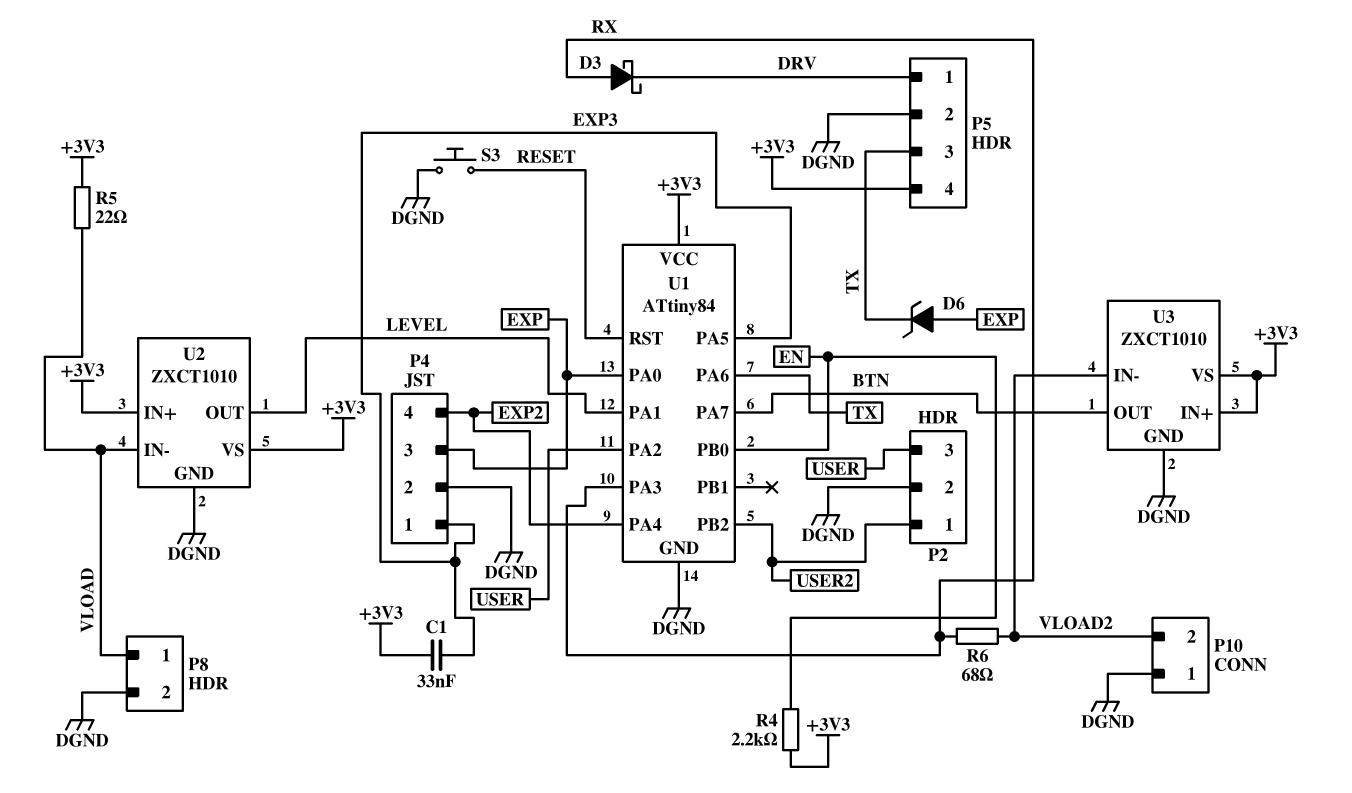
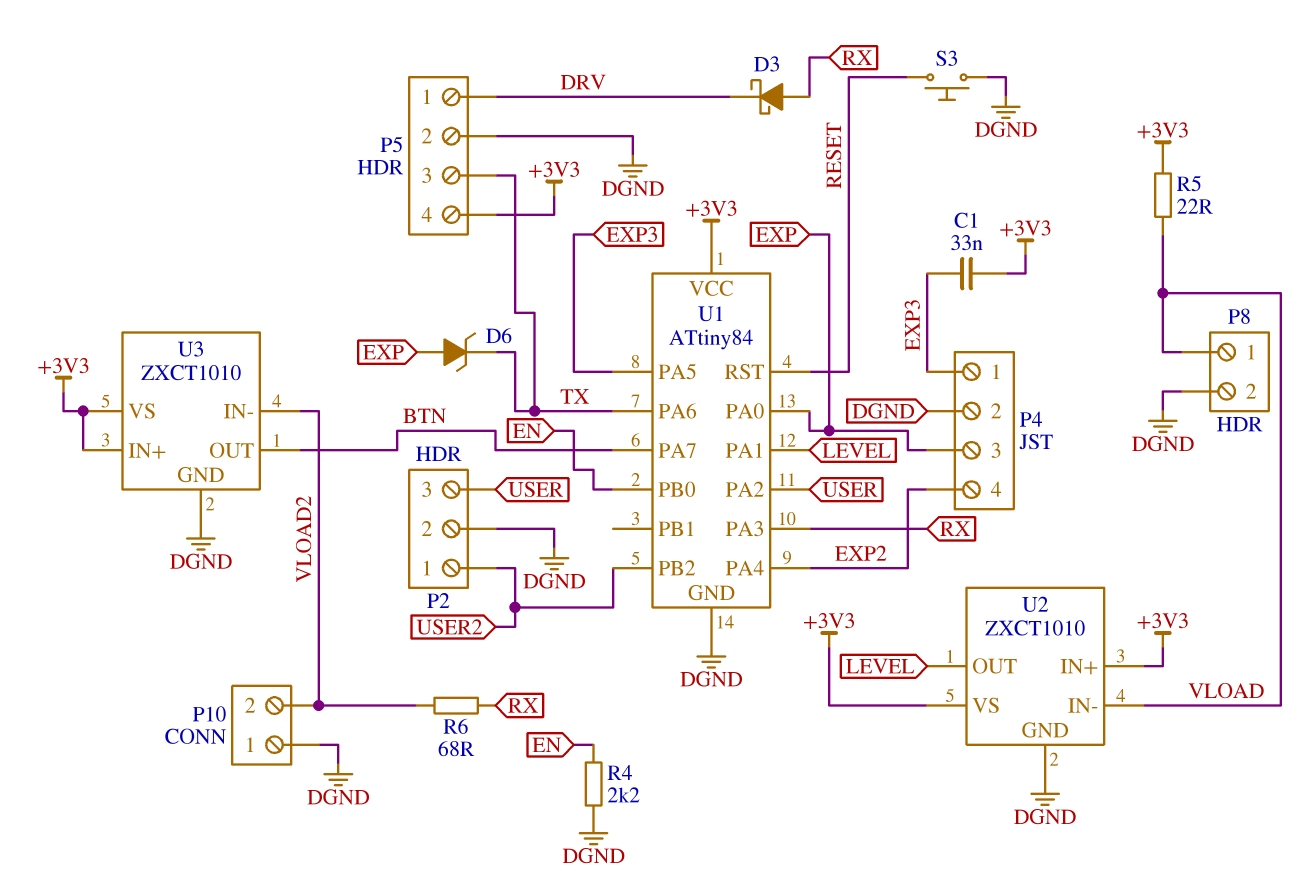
R4: 2.2k (+3V3, EN) -> 2.2k (DGND, EN)

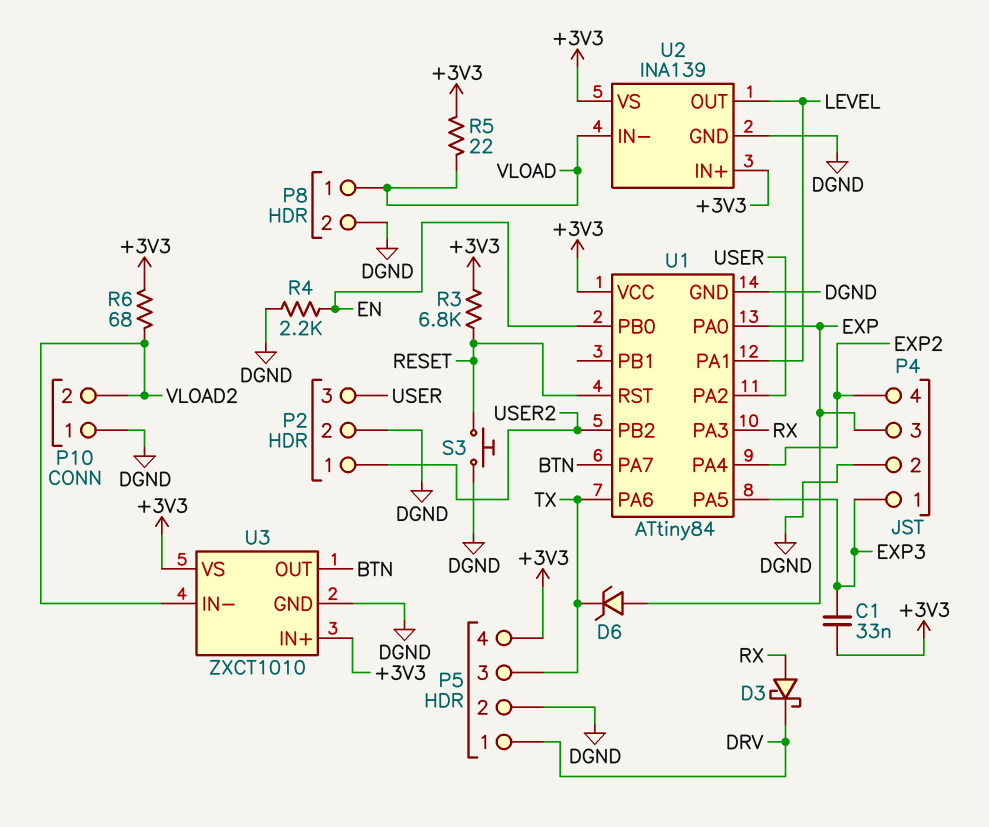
R3: none -> 6.8k (+3V3, RESET)
R6: 68 (RX, VLOAD2) -> 68 (+3V3, VLOAD2)
U2: ZXCT1010 -> INA139

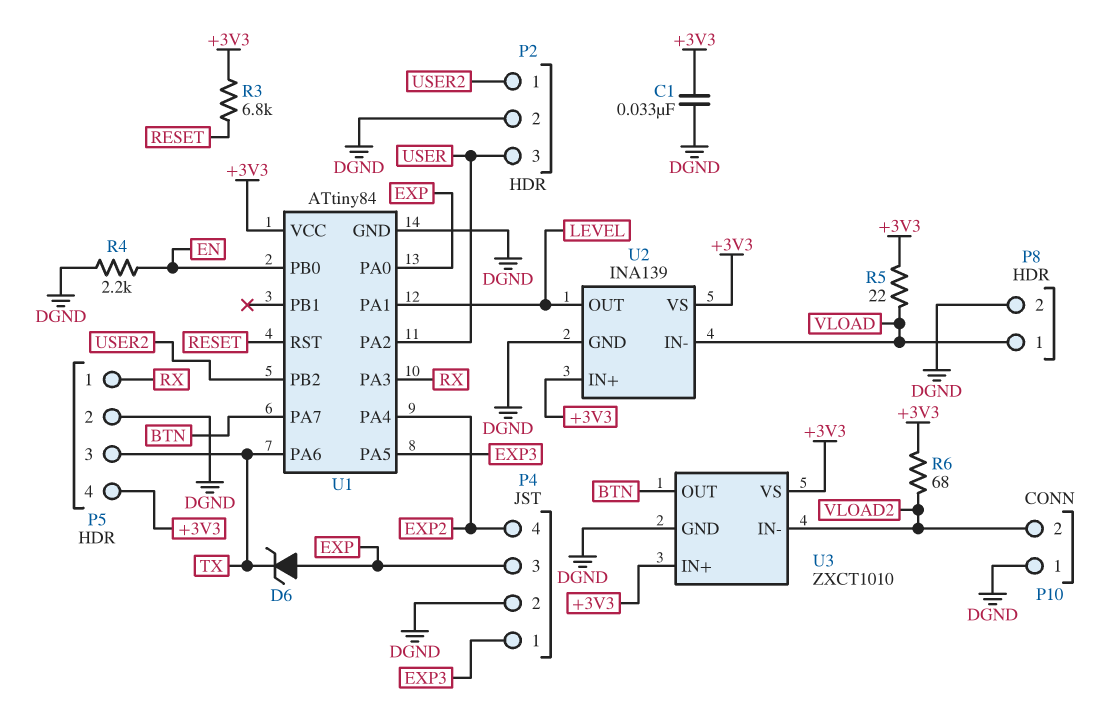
C1: 33nF (+3V3, EXP3) -> 33nF (+3V3, DGND)
D3: schottky (A RX, K DRV) -> none
P5 pin 1: DRV -> RX
S3: button (DGND, RESET) -> none

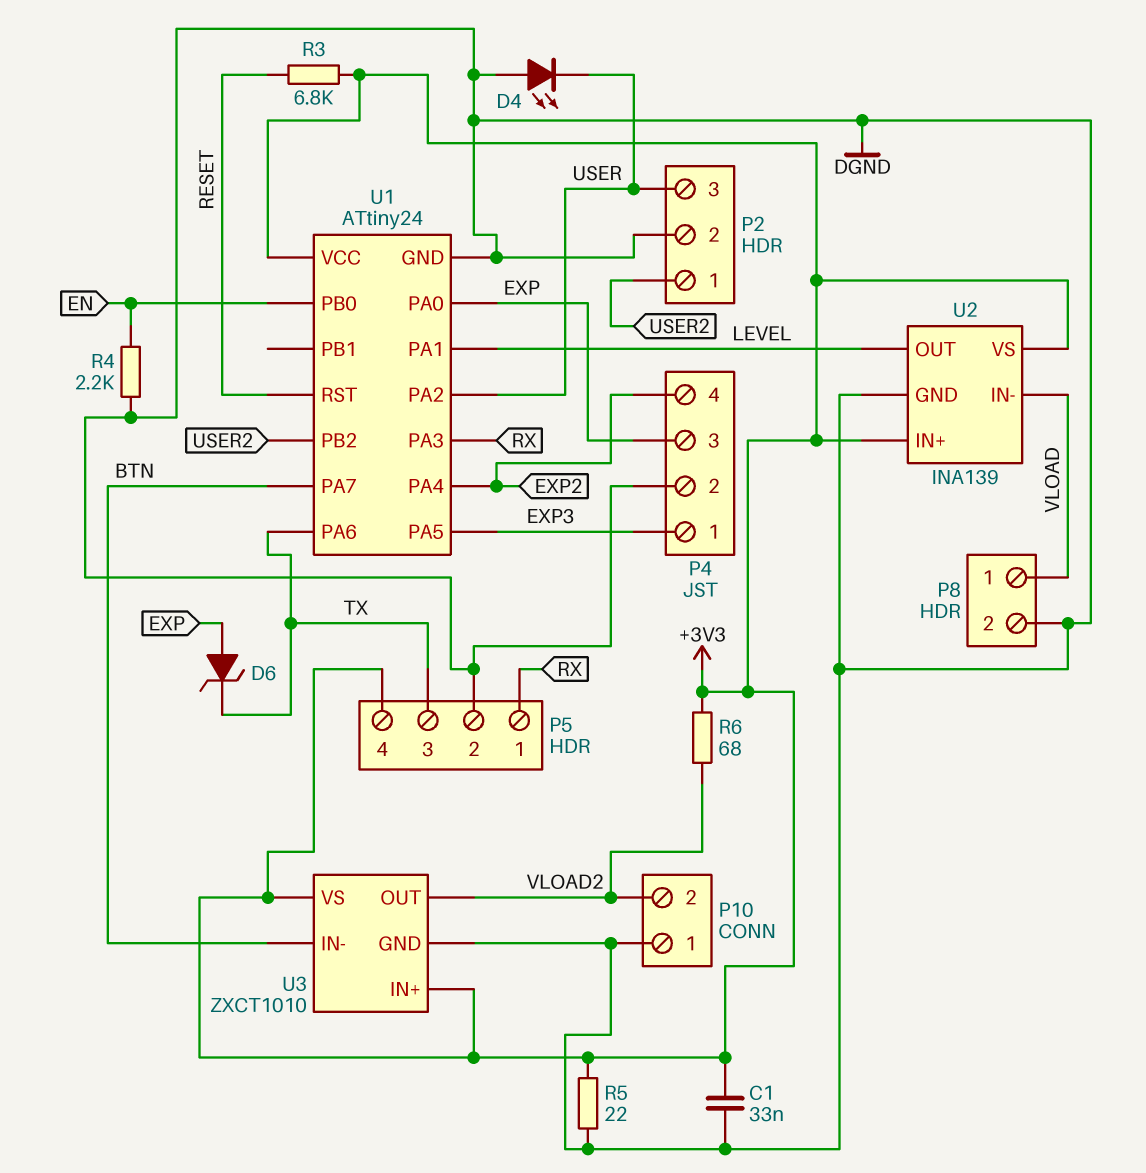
D4: none -> LED (A DGND, K USER)
R5: 22 (+3V3, VLOAD) -> 22 (+3V3, DGND)
U1: ATtiny84 -> ATtiny24
U3 pin IN-: VLOAD2 -> BTN
U3 pin OUT: BTN -> VLOAD2

